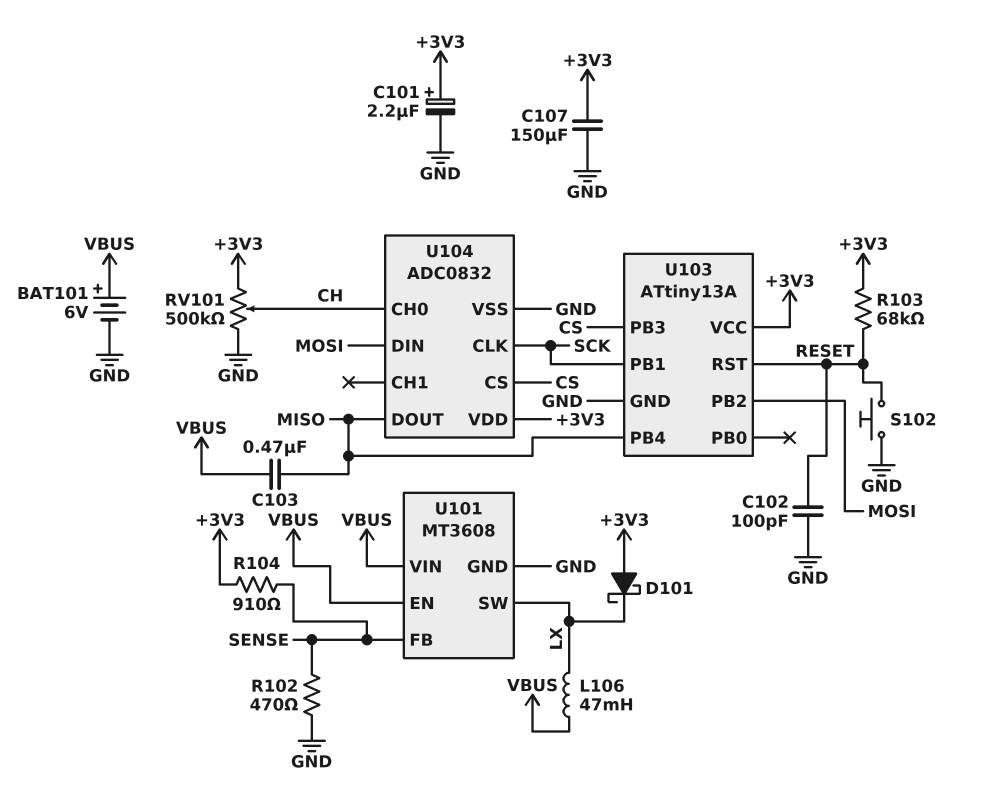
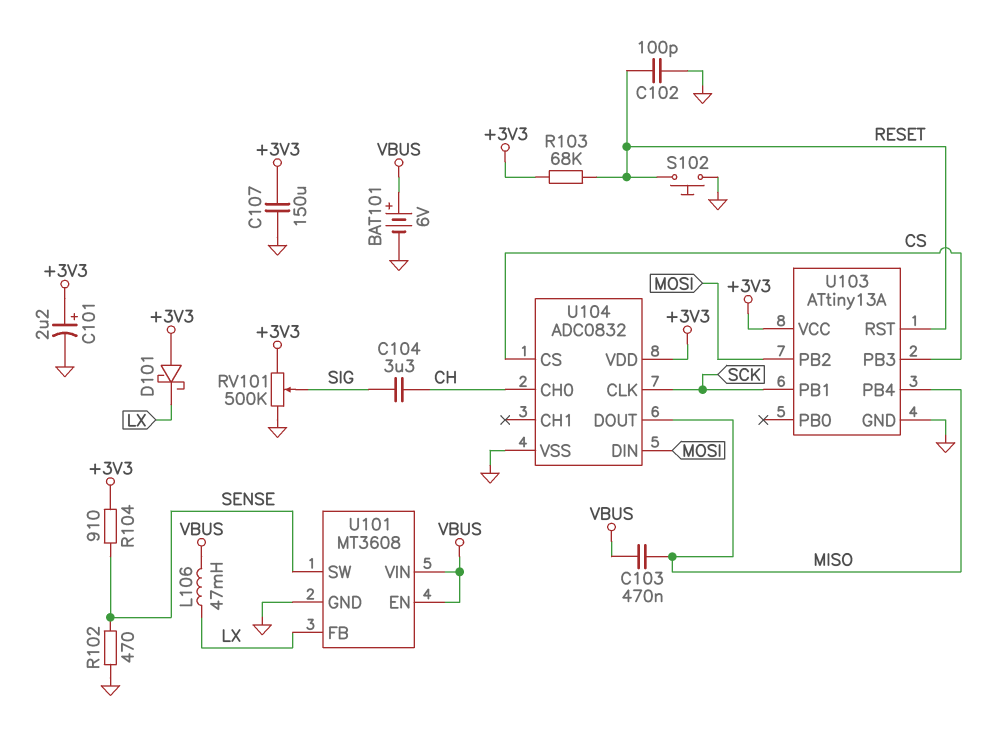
C104: none -> 3.3uF (CH, SIG)
RV101: 500k (+3V3, GND, wiper CH) -> 500k (+3V3, GND, wiper SIG)
U101 pin FB: SENSE -> LX
U101 pin SW: LX -> SENSE

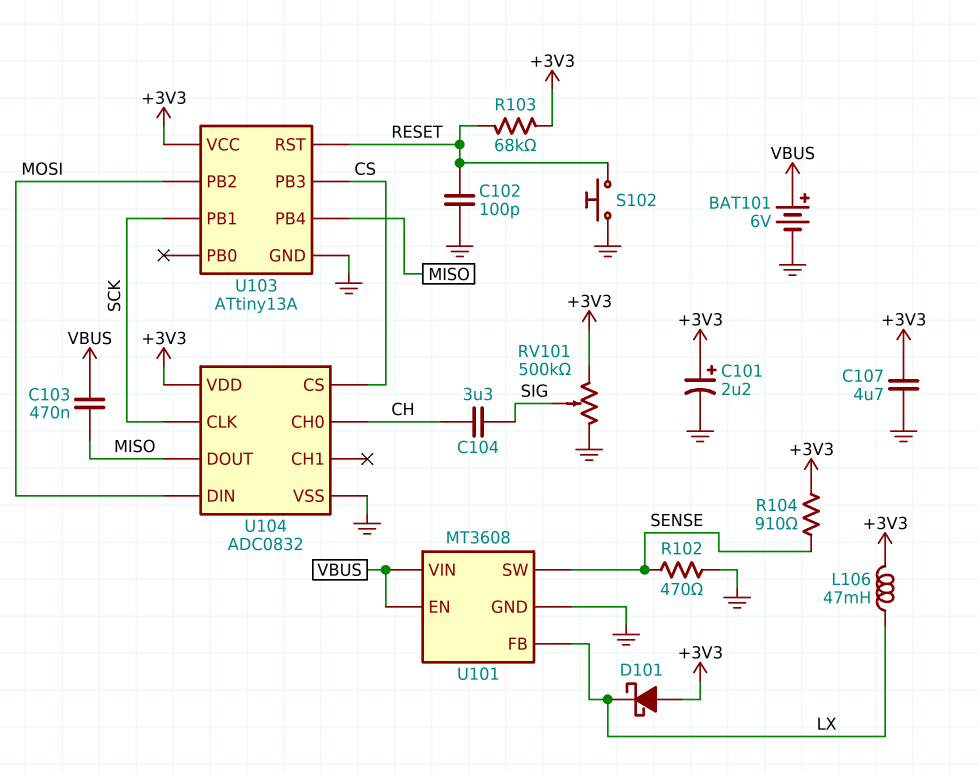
C107: 150uF (+3V3, GND) -> 4.7uF (+3V3, GND)
L106: 47mH (LX, VBUS) -> 47mH (+3V3, LX)

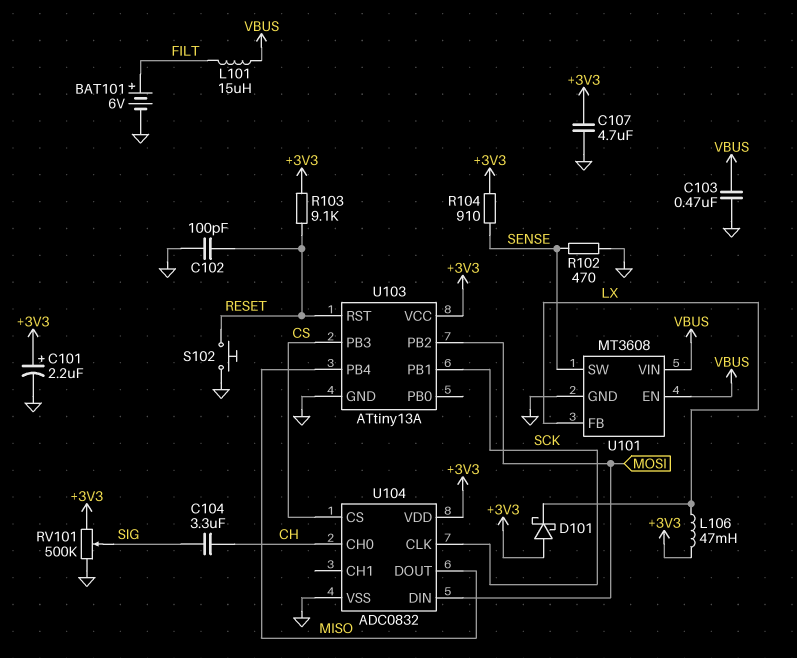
BAT101: 6V (plus VBUS, minus GND) -> 6V (plus FILT, minus GND)
C103: 470nF (MISO, VBUS) -> 470nF (GND, VBUS)
L101: none -> 15uH (FILT, VBUS)
R103: 68k (+3V3, RESET) -> 9.1k (+3V3, RESET)

